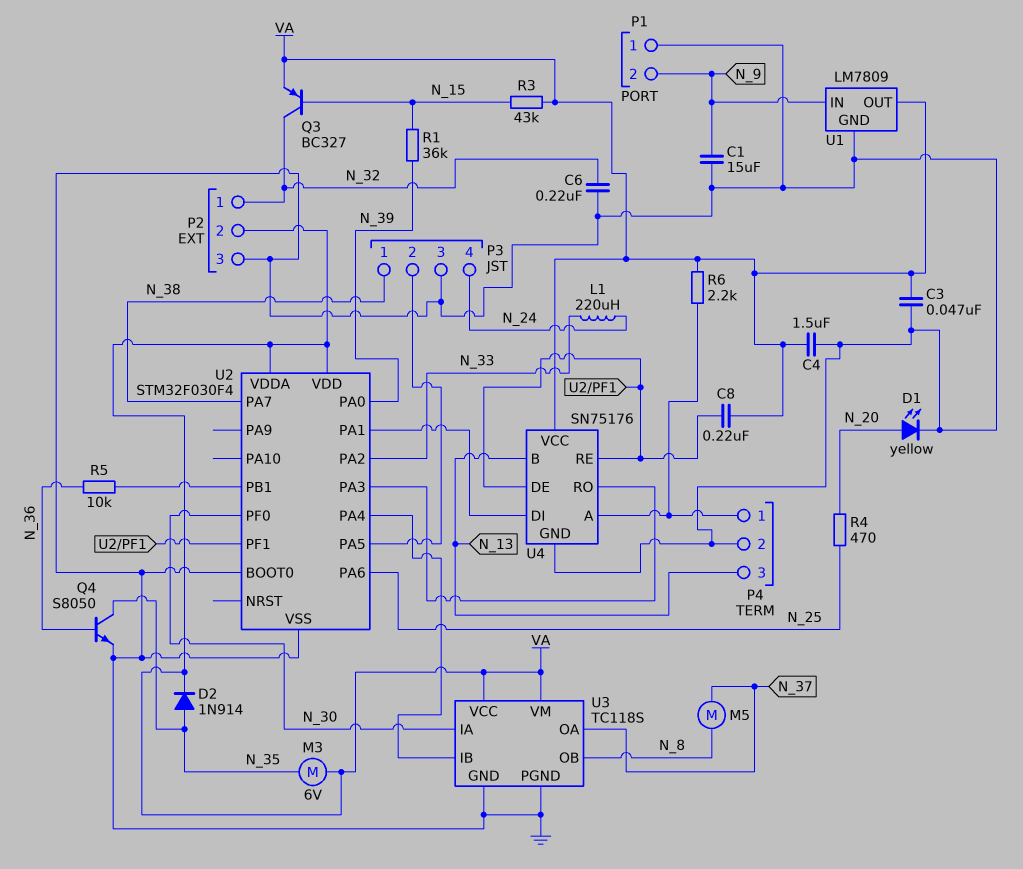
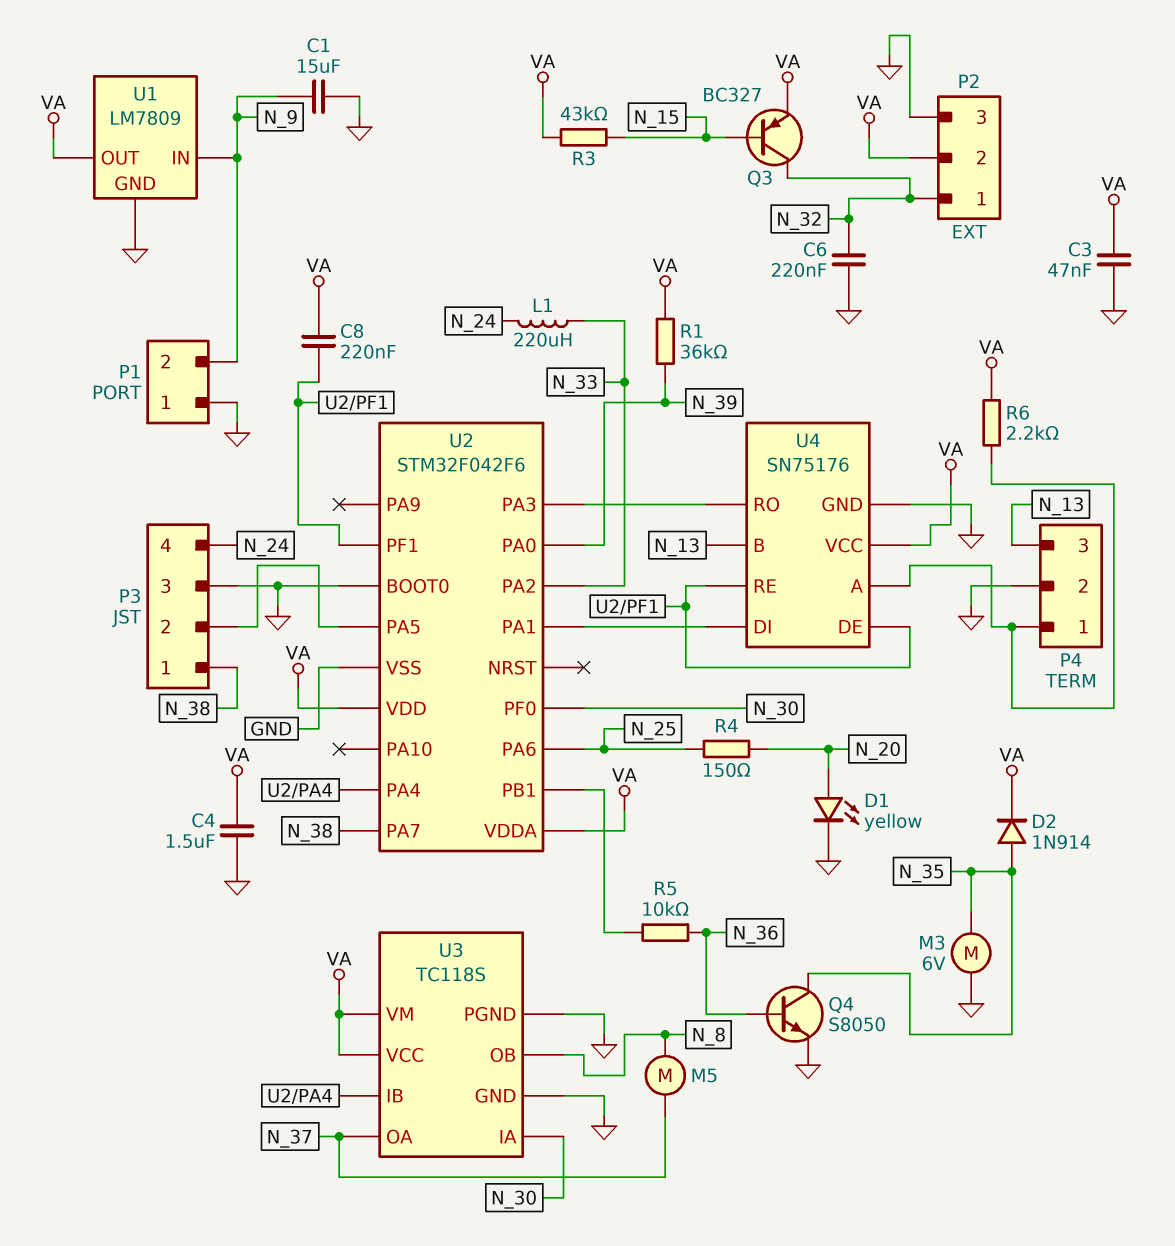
M3: motor 6V (N_35, VA) -> motor 6V (GND, N_35)
R1: 36k (N_15, N_39) -> 36k (N_39, VA)
R4: 470 (N_20, N_25) -> 150 (N_20, N_25)
U2: STM32F030F4 -> STM32F042F6

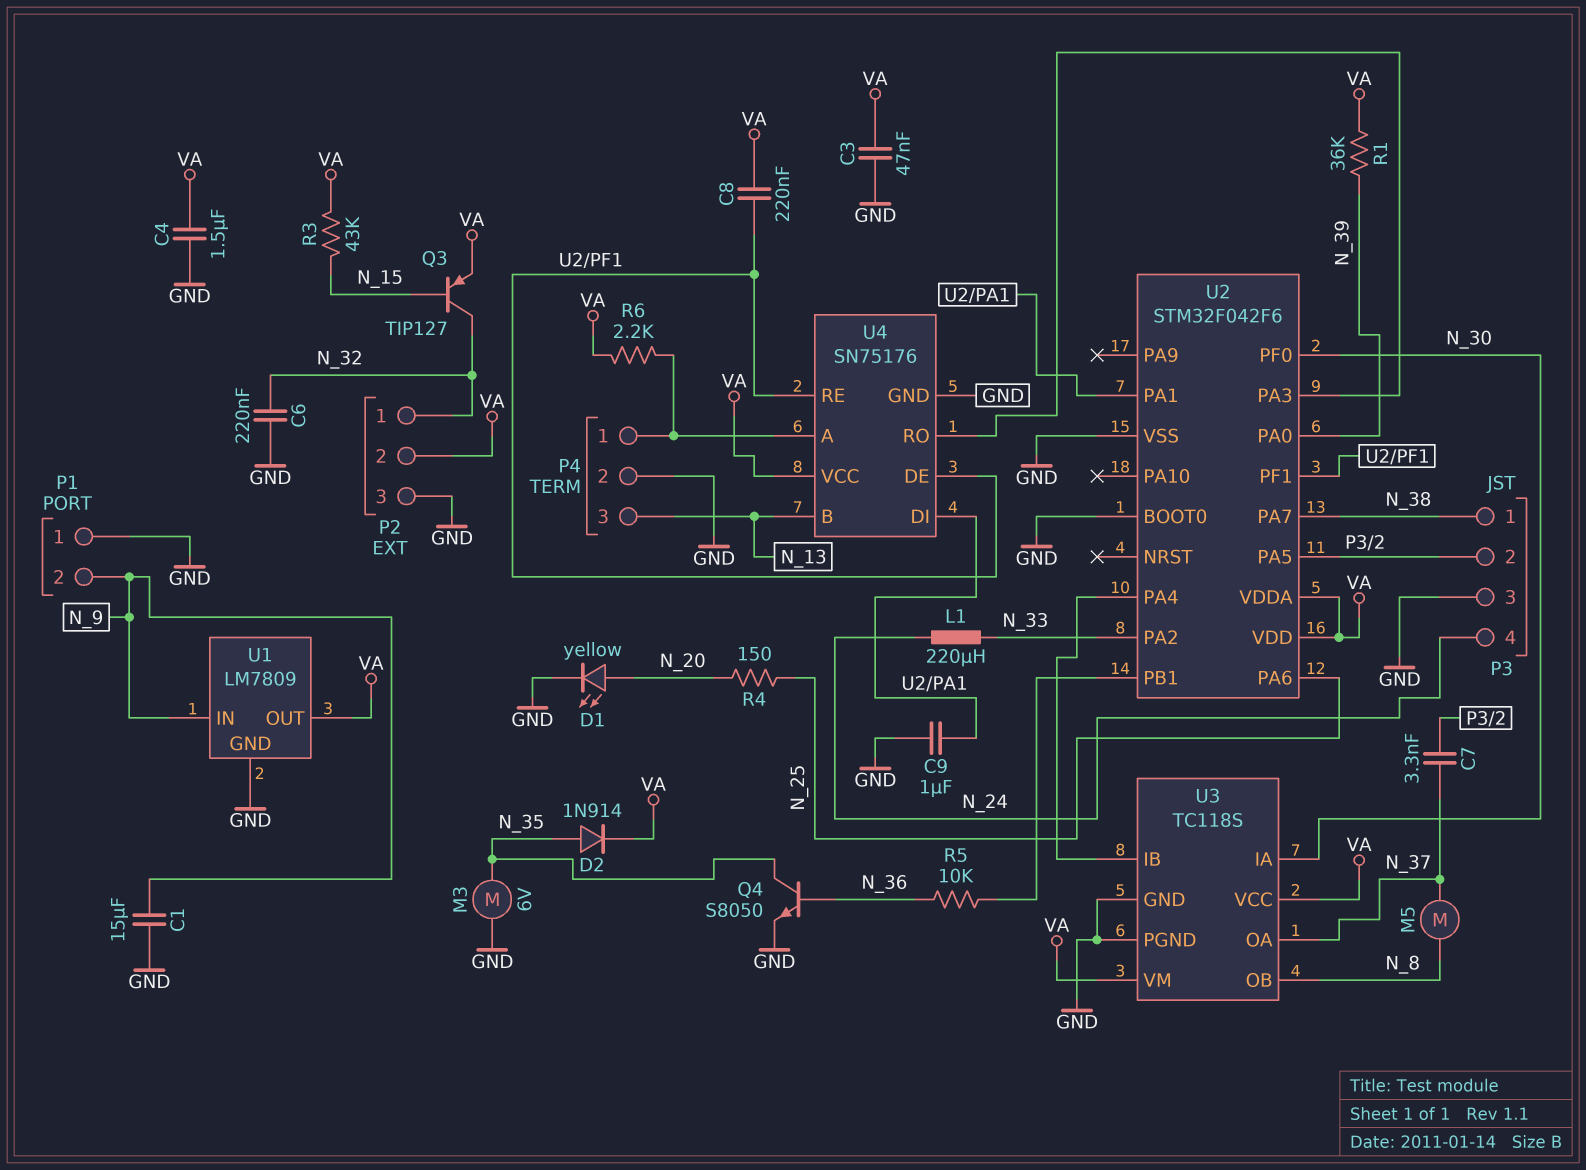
C7: none -> 3.3nF (N_37, P3/2)
C9: none -> 1uF (GND, U2/PA1)
Q3: PNP BC327 (B N_15, C N_32, E VA) -> PNP TIP127 (B N_15, C N_32, E VA)

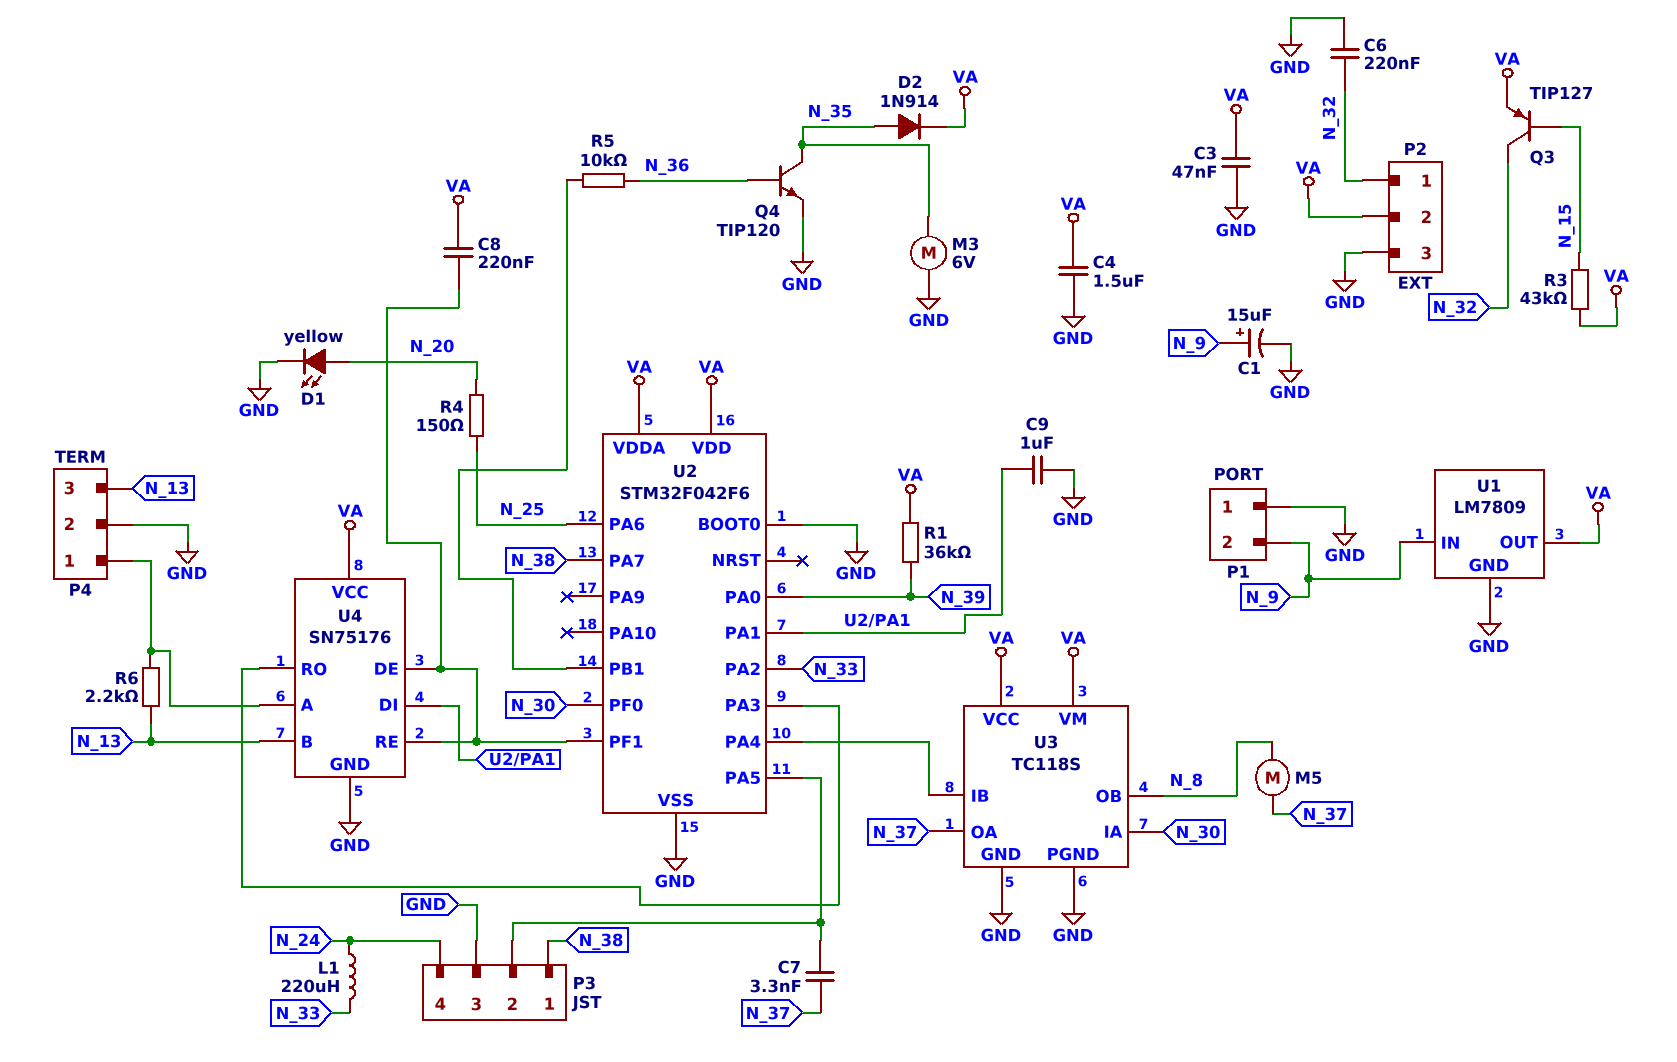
C1: 15uF (GND, N_9) -> 15uF (plus N_9, minus GND)
Q4: NPN S8050 (B N_36, C N_35, E GND) -> NPN TIP120 (B N_36, C N_35, E GND)
R6: 2.2k (P4/1, VA) -> 2.2k (N_13, P4/1)

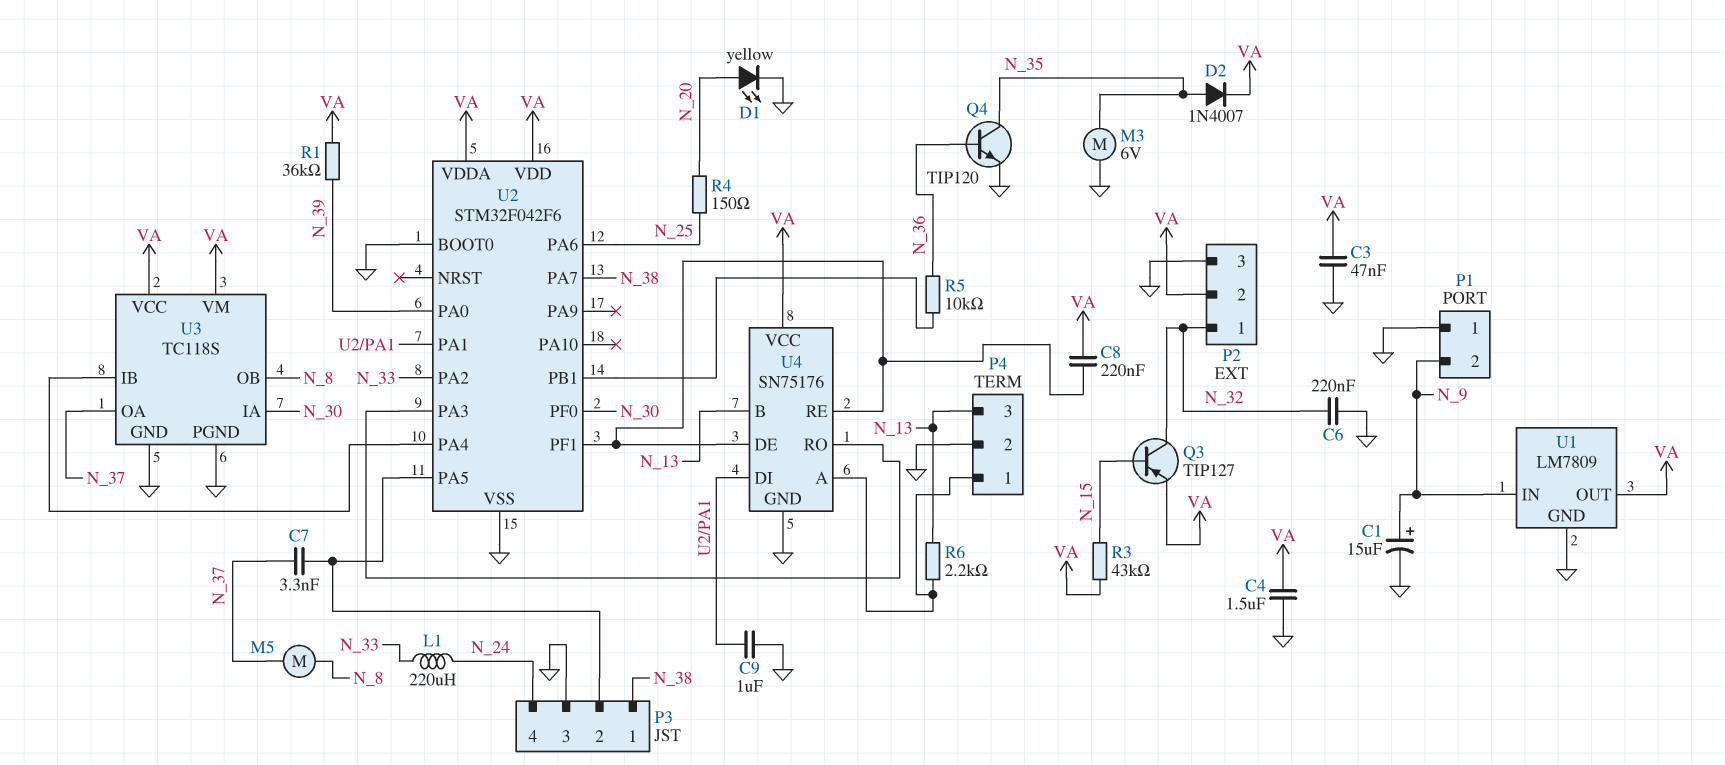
D2: diode 1N914 (A N_35, K VA) -> diode 1N4007 (A N_35, K VA)

